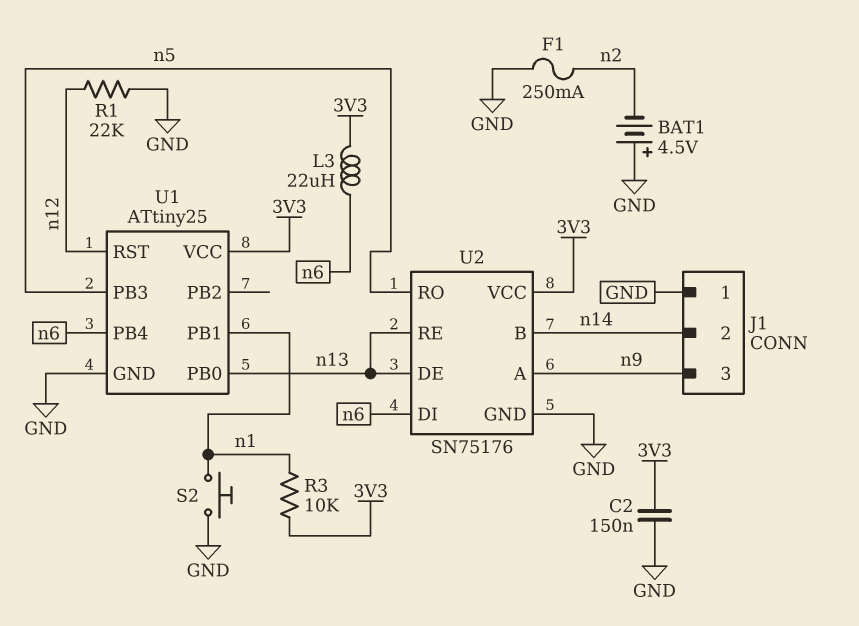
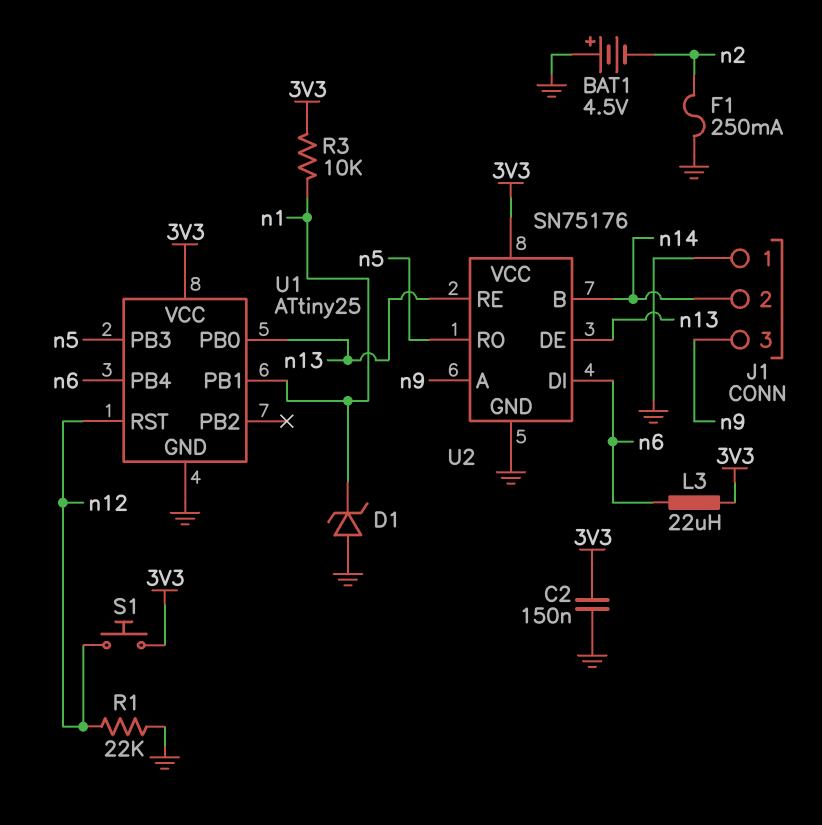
D1: none -> zener (A GND, K n1)
S1: none -> button (3V3, n12)
S2: button (GND, n1) -> none

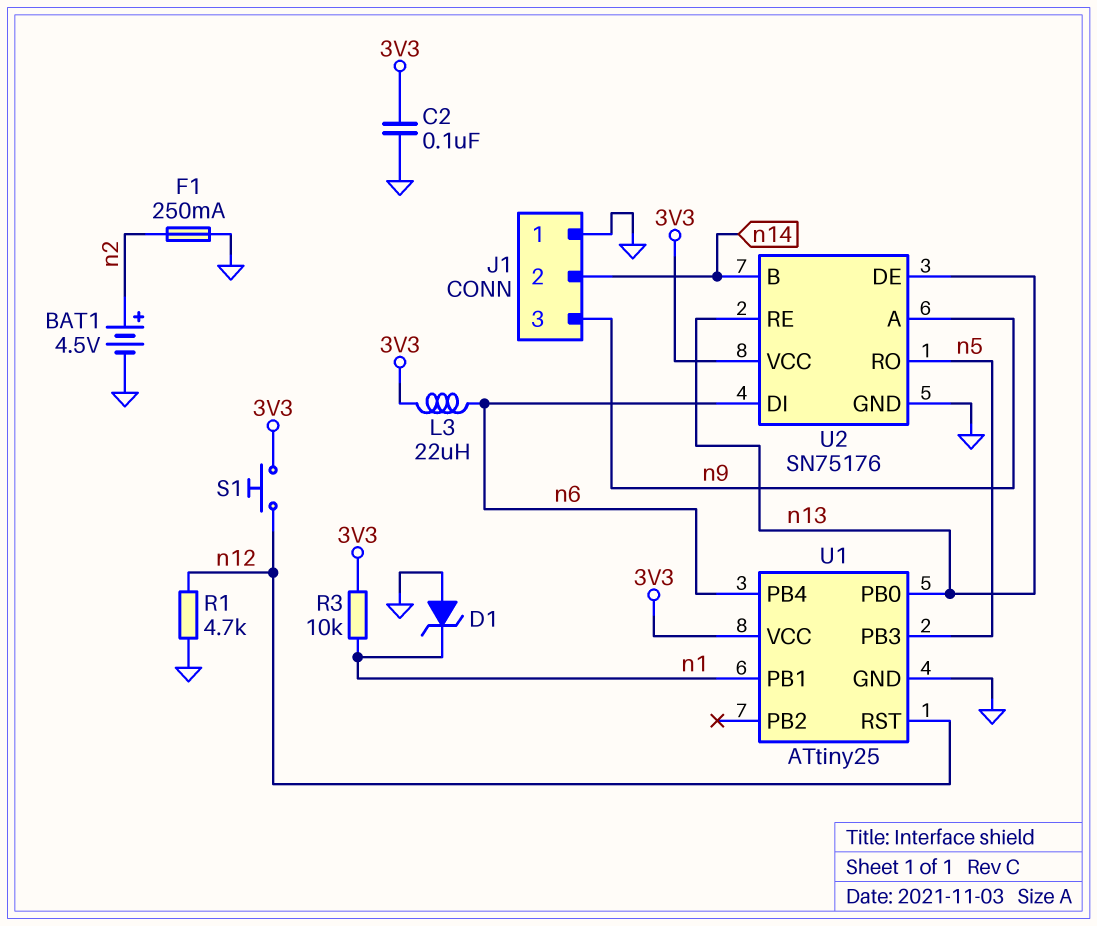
BAT1: 4.5V (plus GND, minus n2) -> 4.5V (plus n2, minus GND)
C2: 150nF (3V3, GND) -> 100nF (3V3, GND)
R1: 22k (GND, n12) -> 4.7k (GND, n12)

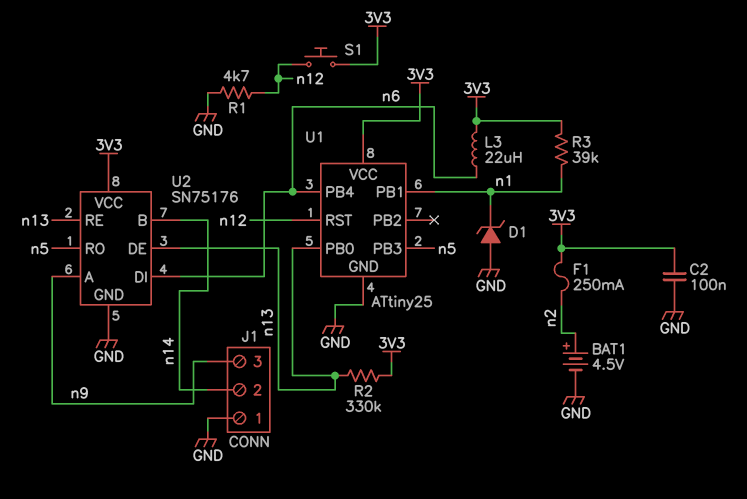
F1: 250mA (GND, n2) -> 250mA (3V3, n2)
R2: none -> 330k (3V3, n13)
R3: 10k (3V3, n1) -> 39k (3V3, n1)

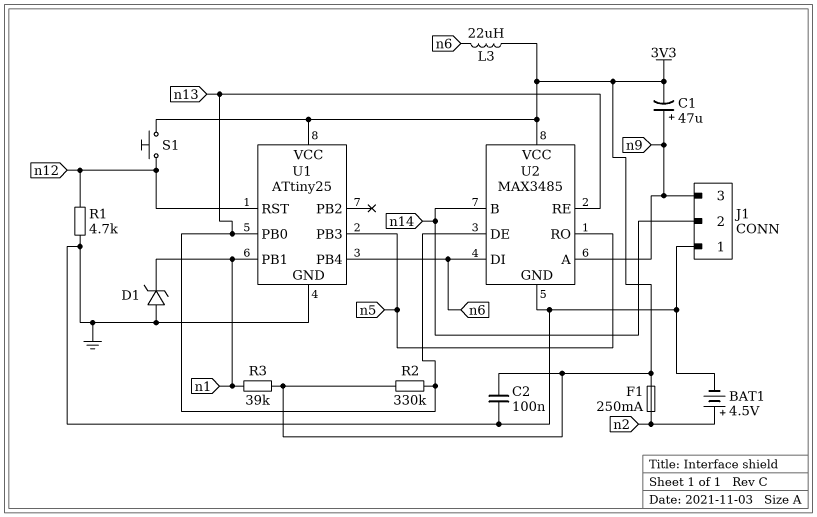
C1: none -> 47uF (plus n9, minus 3V3)
U2: SN75176 -> MAX3485

